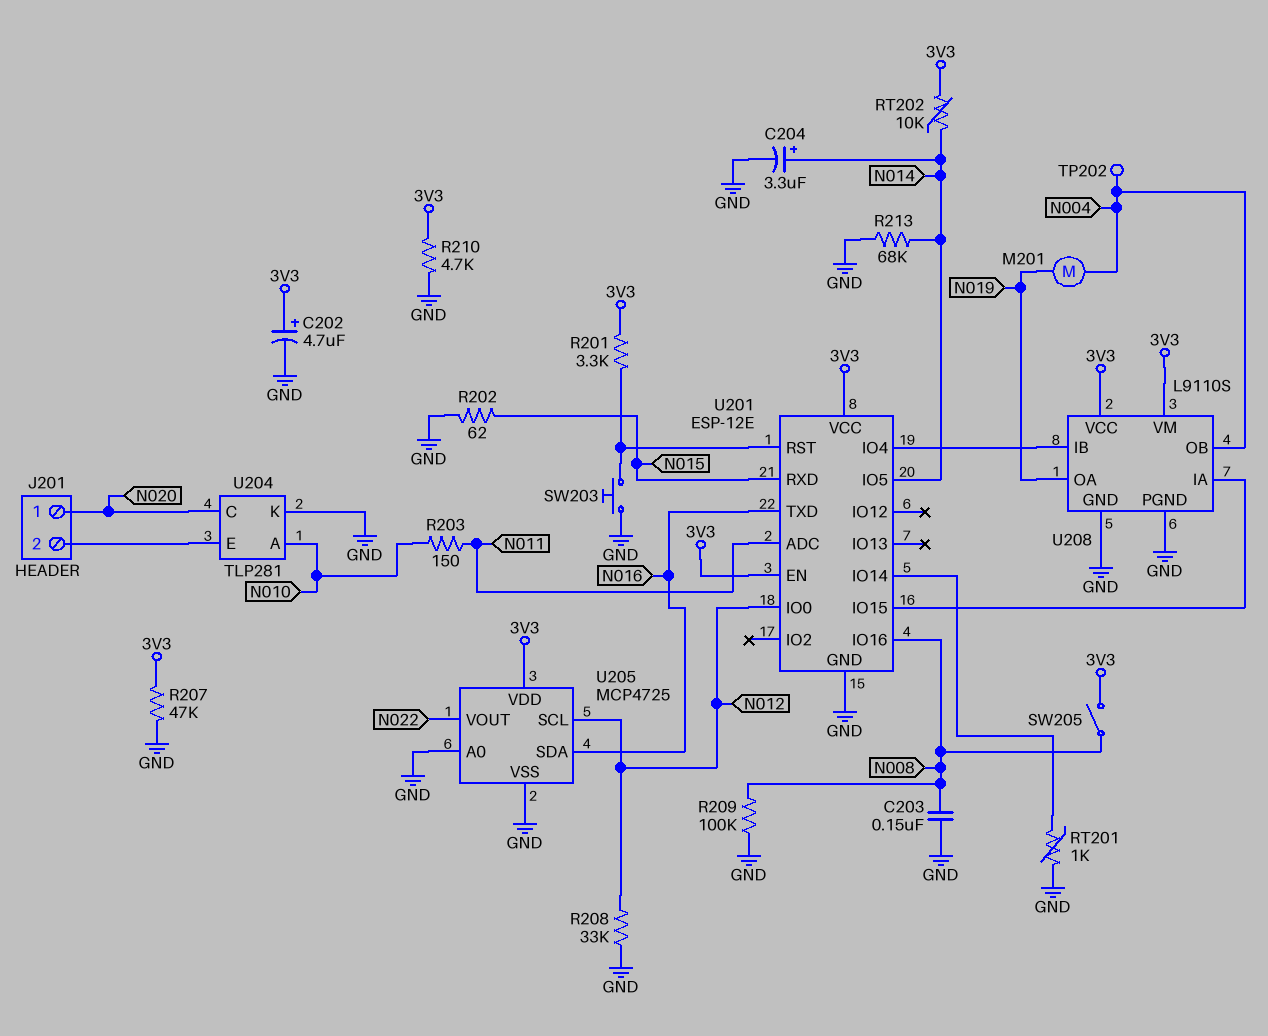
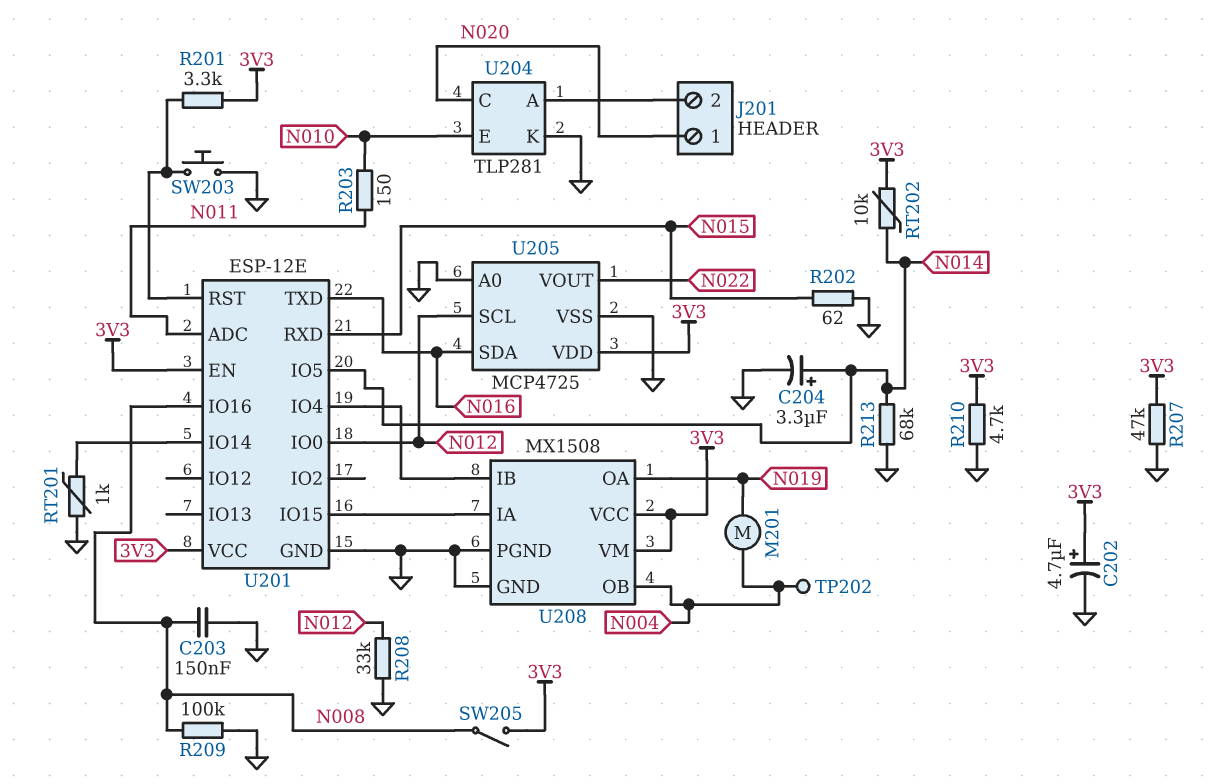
U204 pin A: N010 -> J201/2
U204 pin E: J201/2 -> N010
U208: L9110S -> MX1508

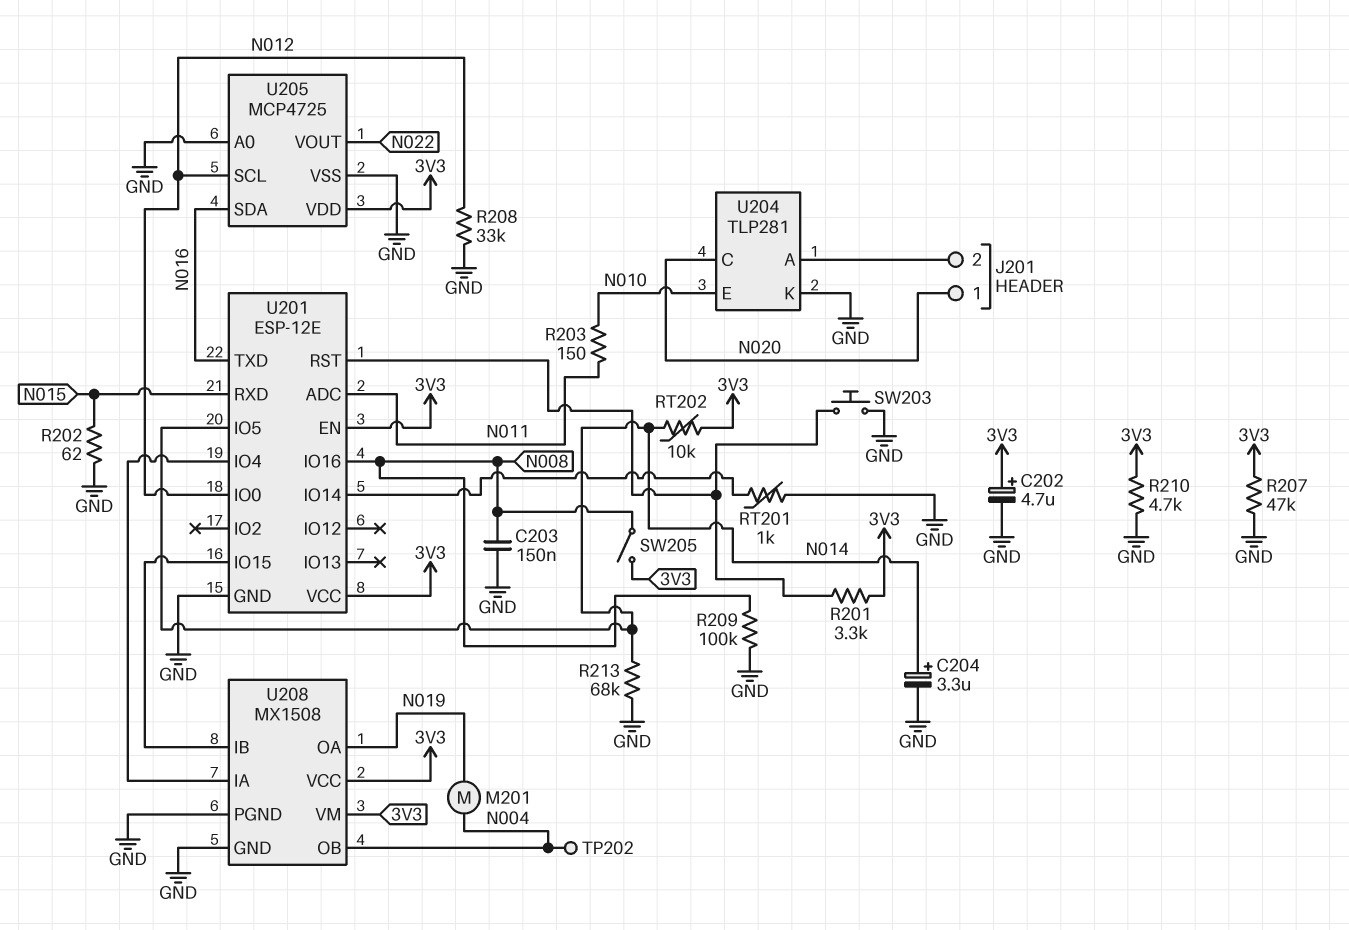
U208 pin IA: U201/IO15 -> U201/IO4
U208 pin IB: U201/IO4 -> U201/IO15

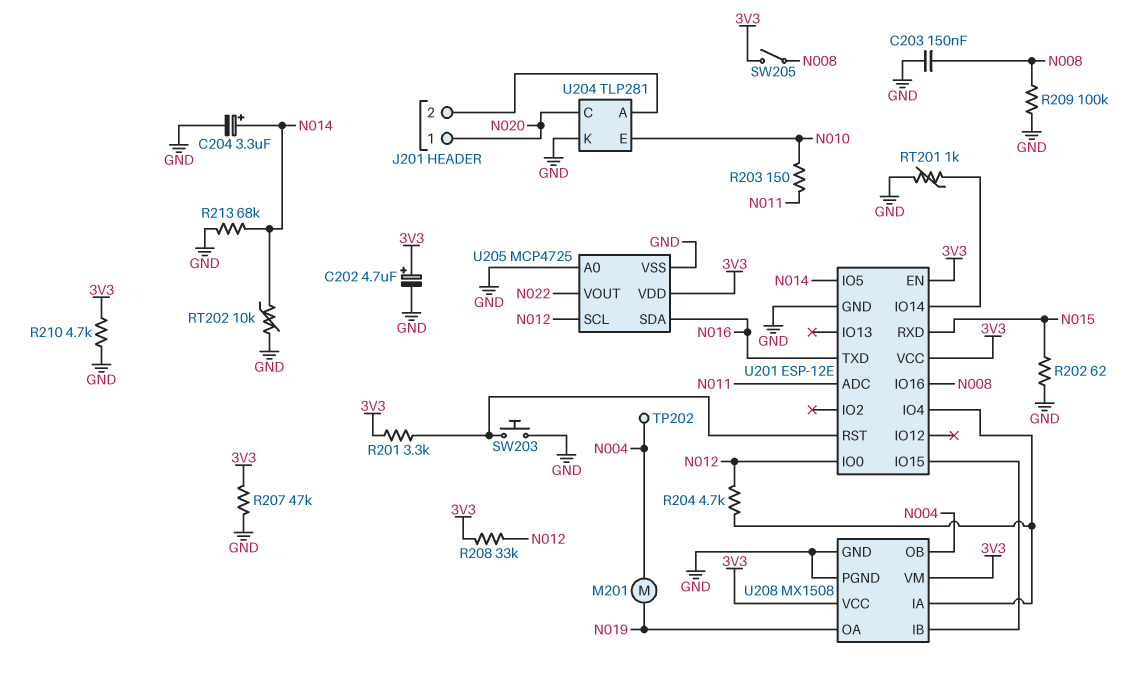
R204: none -> 4.7k (N012, U201/IO4)
R208: 33k (GND, N012) -> 33k (3V3, N012)
RT202: 10k (3V3, N014) -> 10k (GND, N014)

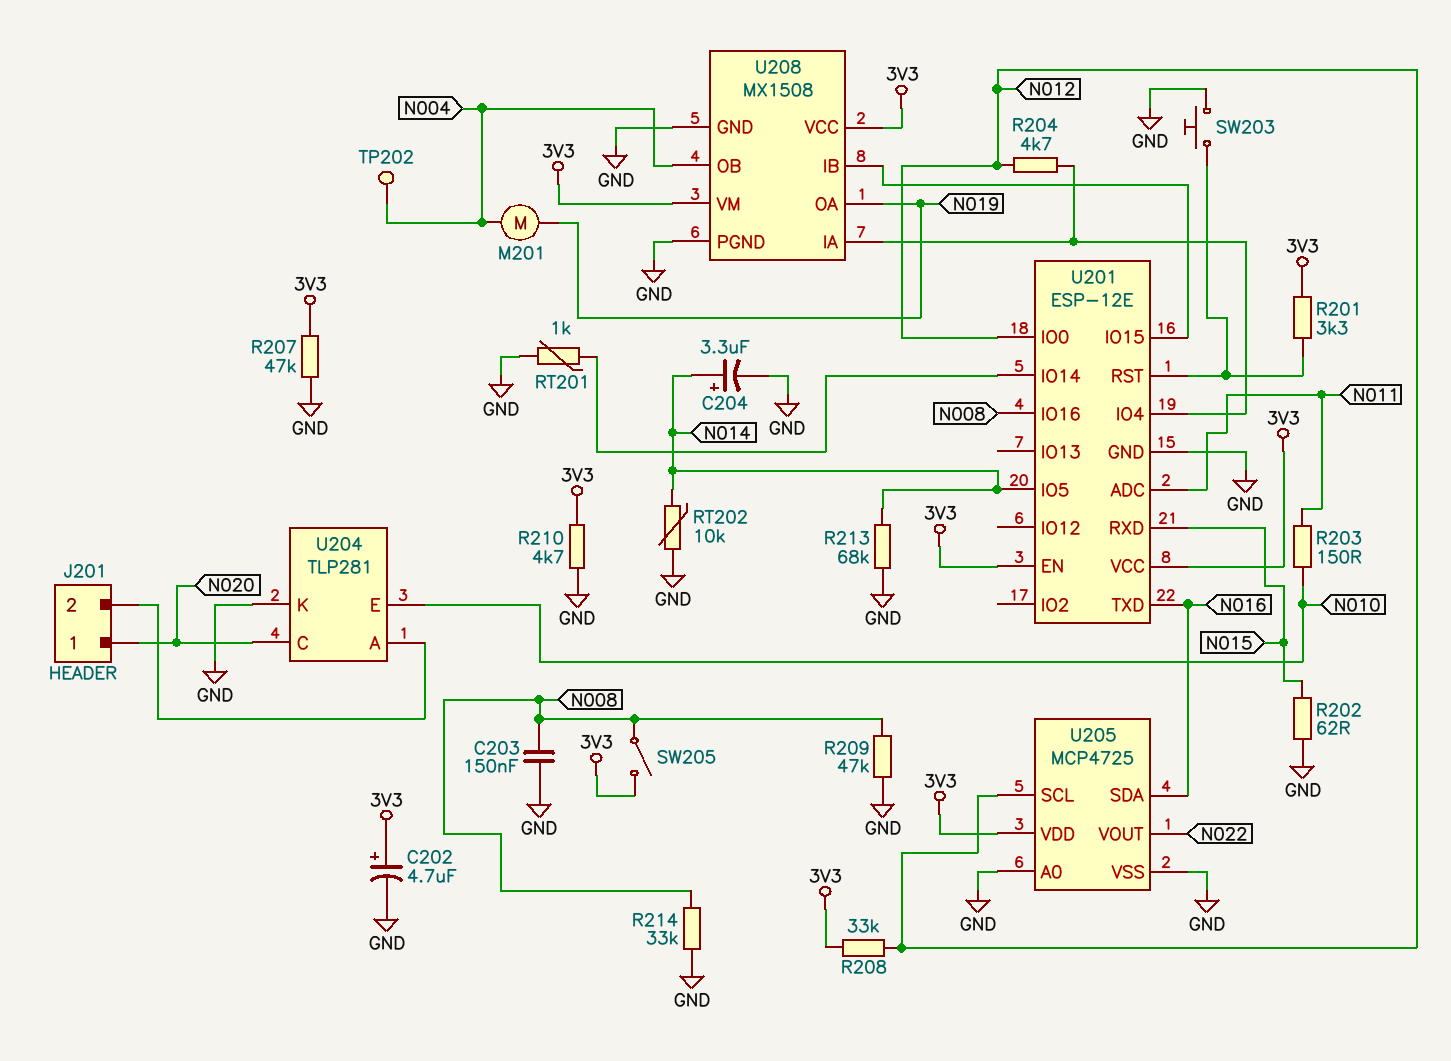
R209: 100k (GND, N008) -> 47k (GND, N008)
R214: none -> 33k (GND, N008)

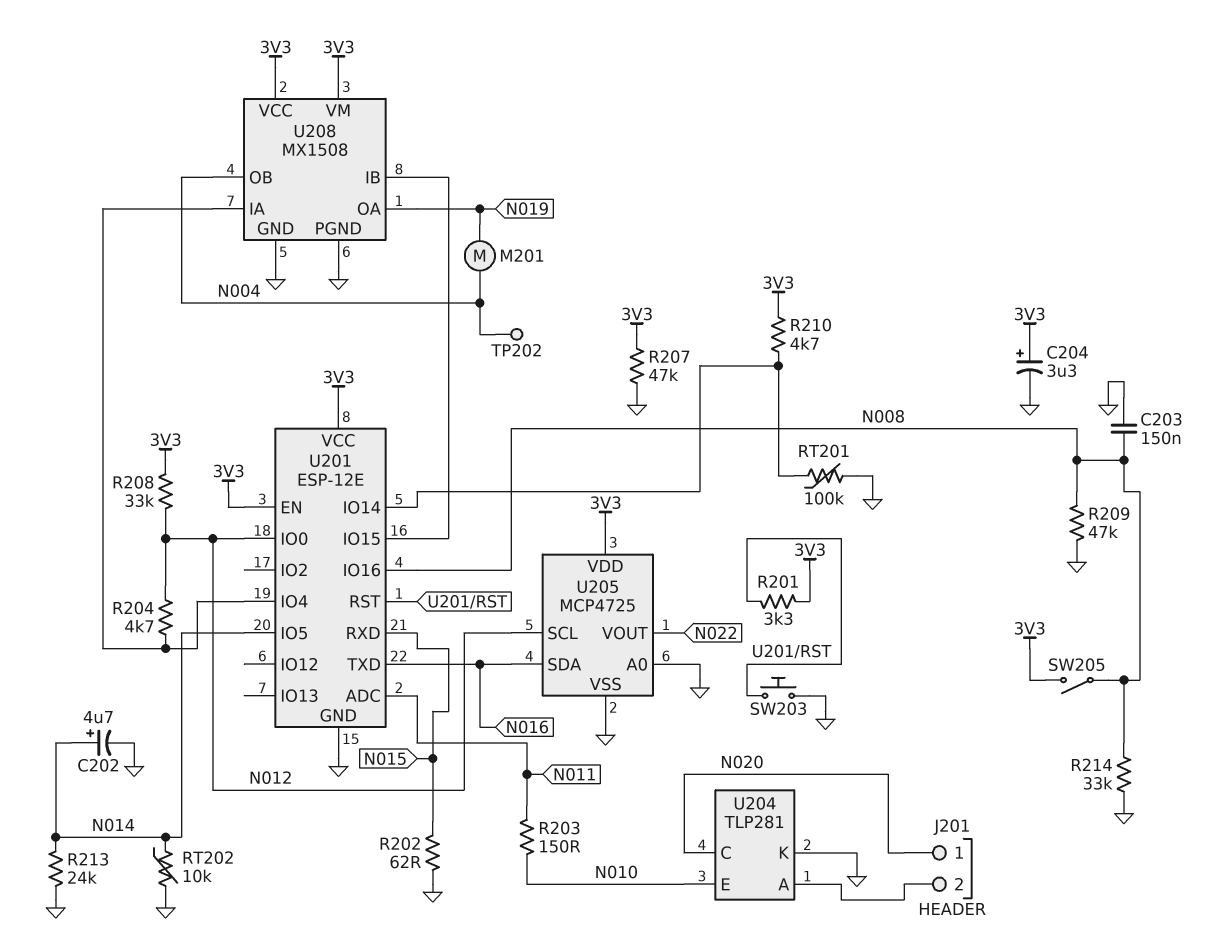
C202: 4.7uF (plus 3V3, minus GND) -> 4.7uF (plus N014, minus GND)
C204: 3.3uF (plus N014, minus GND) -> 3.3uF (plus 3V3, minus GND)
R210: 4.7k (3V3, GND) -> 4.7k (3V3, U201/IO14)
R213: 68k (GND, N014) -> 24k (GND, N014)
RT201: 1k (GND, U201/IO14) -> 100k (GND, U201/IO14)

